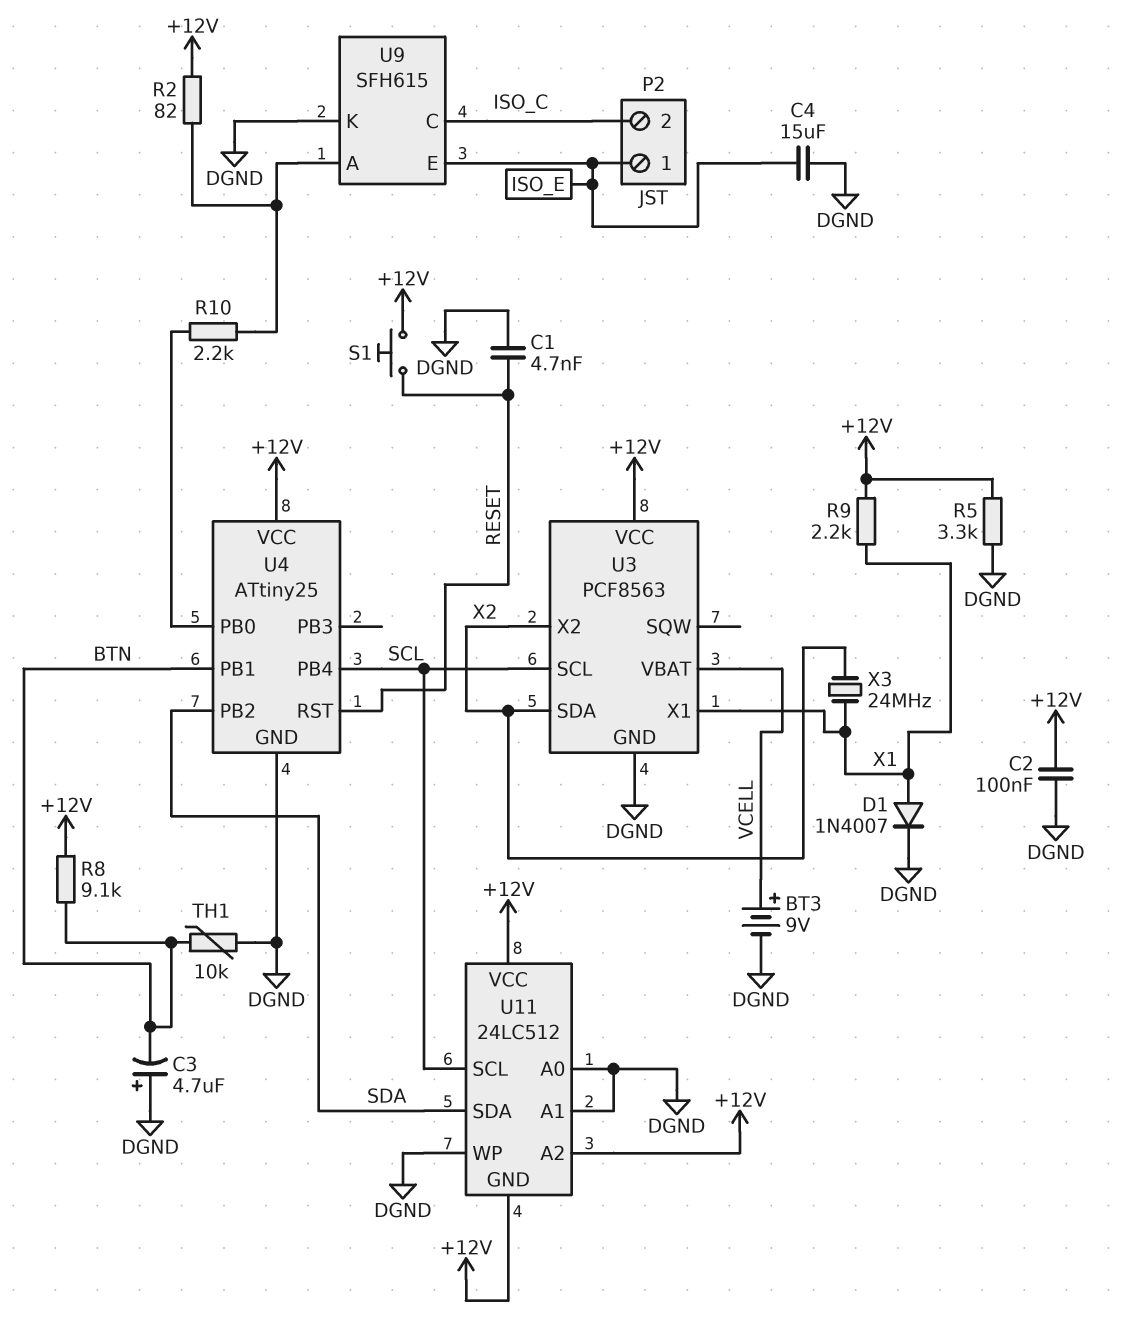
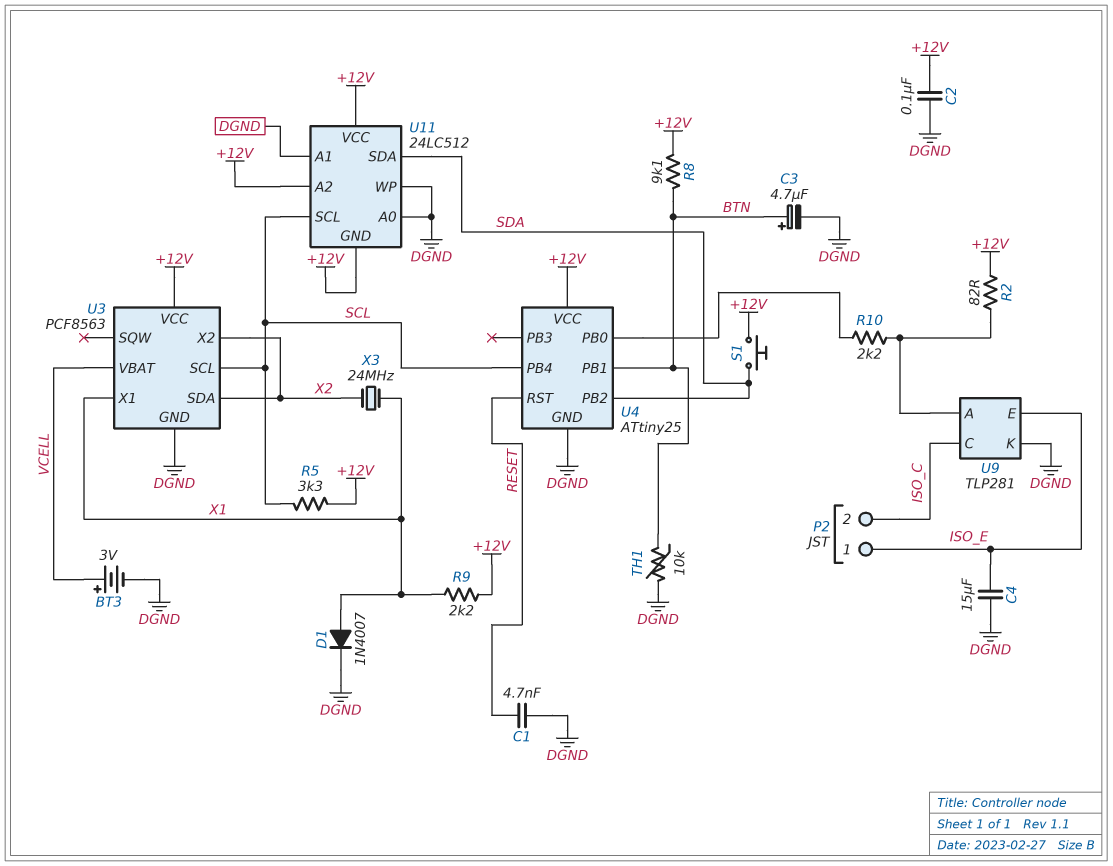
BT3: 9V (plus VCELL, minus DGND) -> 3V (plus VCELL, minus DGND)
C3: 4.7uF (plus DGND, minus BTN) -> 4.7uF (plus BTN, minus DGND)
R5: 3.3k (+12V, DGND) -> 3.3k (+12V, SCL)
S1: button (+12V, RESET) -> button (+12V, SDA)
U9: SFH615 -> TLP281

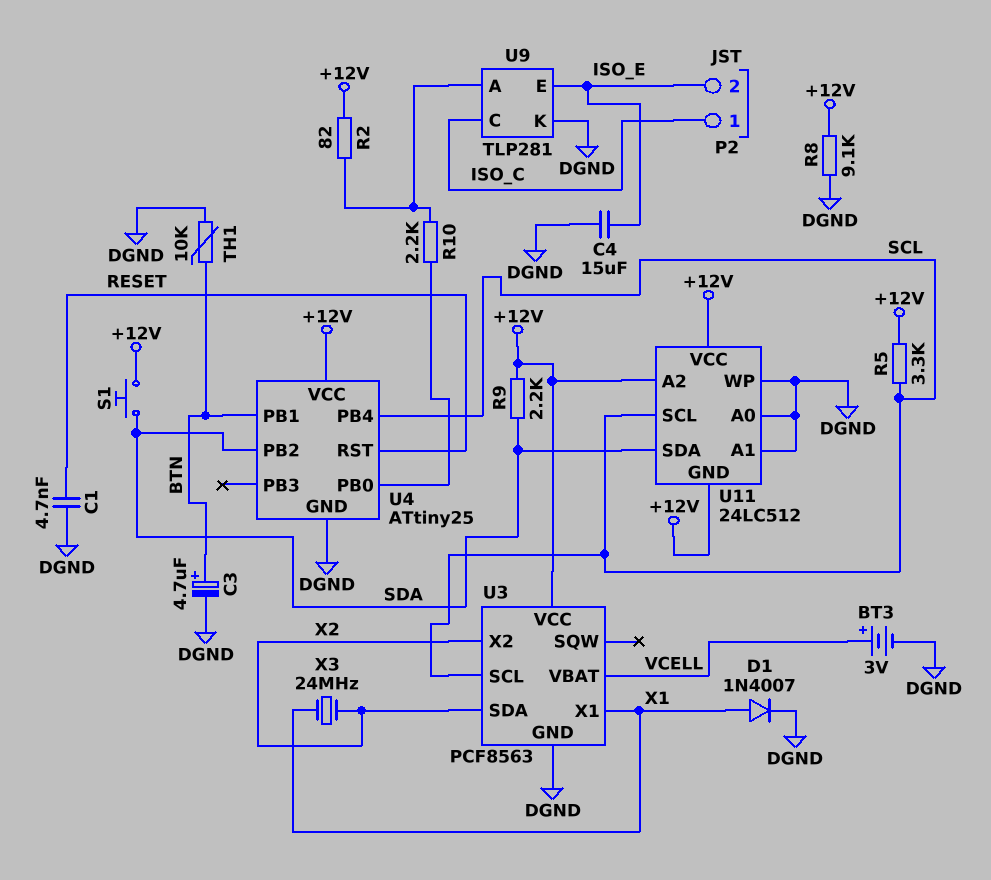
C2: 100nF (+12V, DGND) -> none
P2 pin 1: ISO_E -> ISO_C
P2 pin 2: ISO_C -> ISO_E
R8: 9.1k (+12V, BTN) -> 9.1k (+12V, DGND)
R9: 2.2k (+12V, X1) -> 2.2k (+12V, SDA)

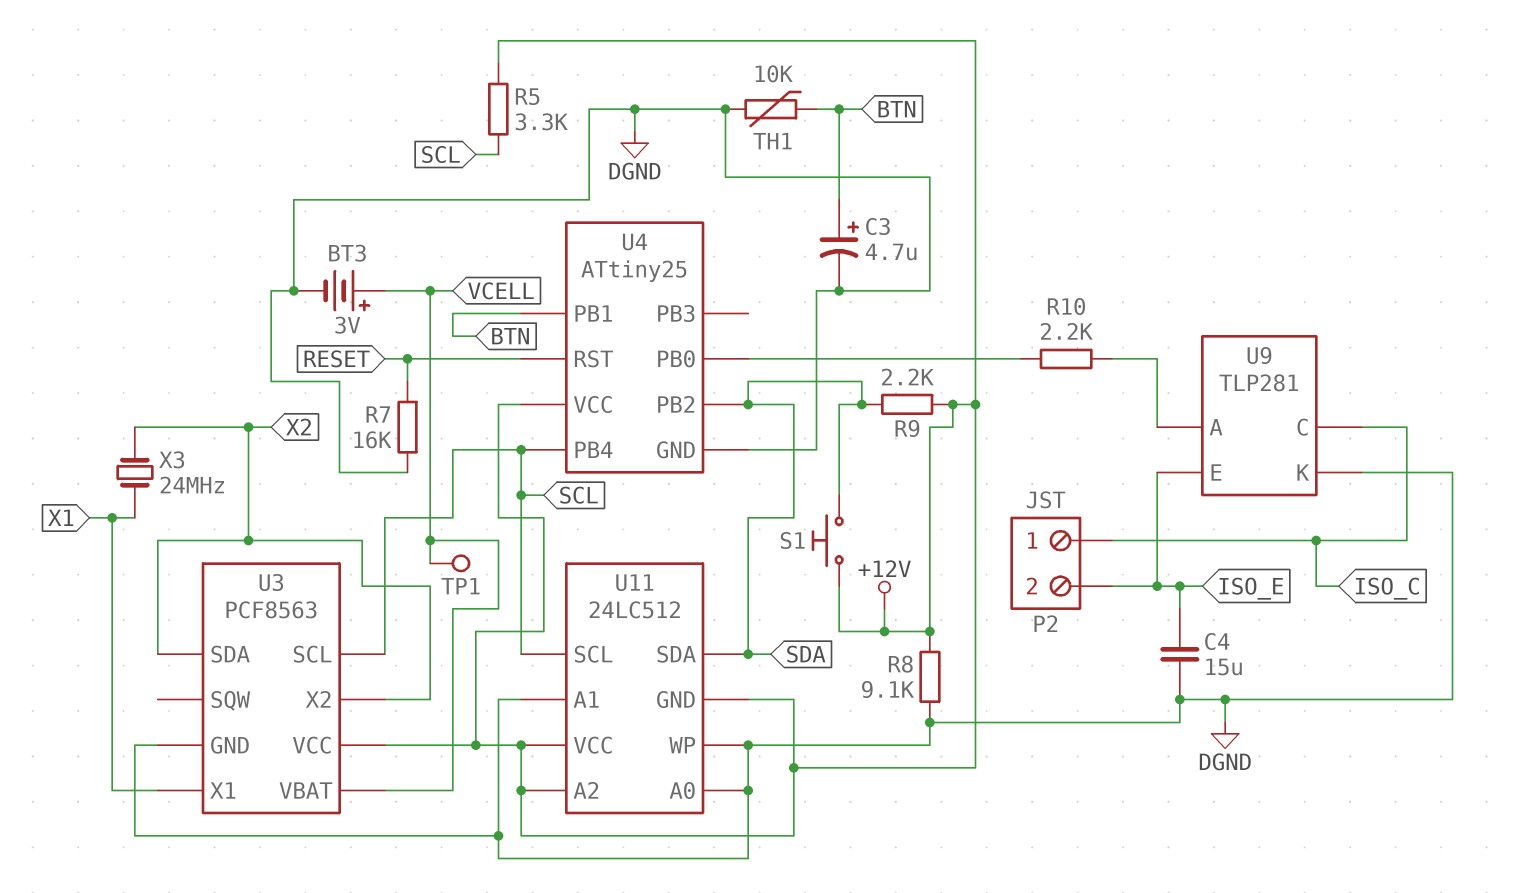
C1: 4.7nF (DGND, RESET) -> none
D1: diode 1N4007 (A X1, K DGND) -> none
R2: 82 (+12V, U9/A) -> none
R7: none -> 16k (DGND, RESET)
TP1: none -> test point (VCELL)

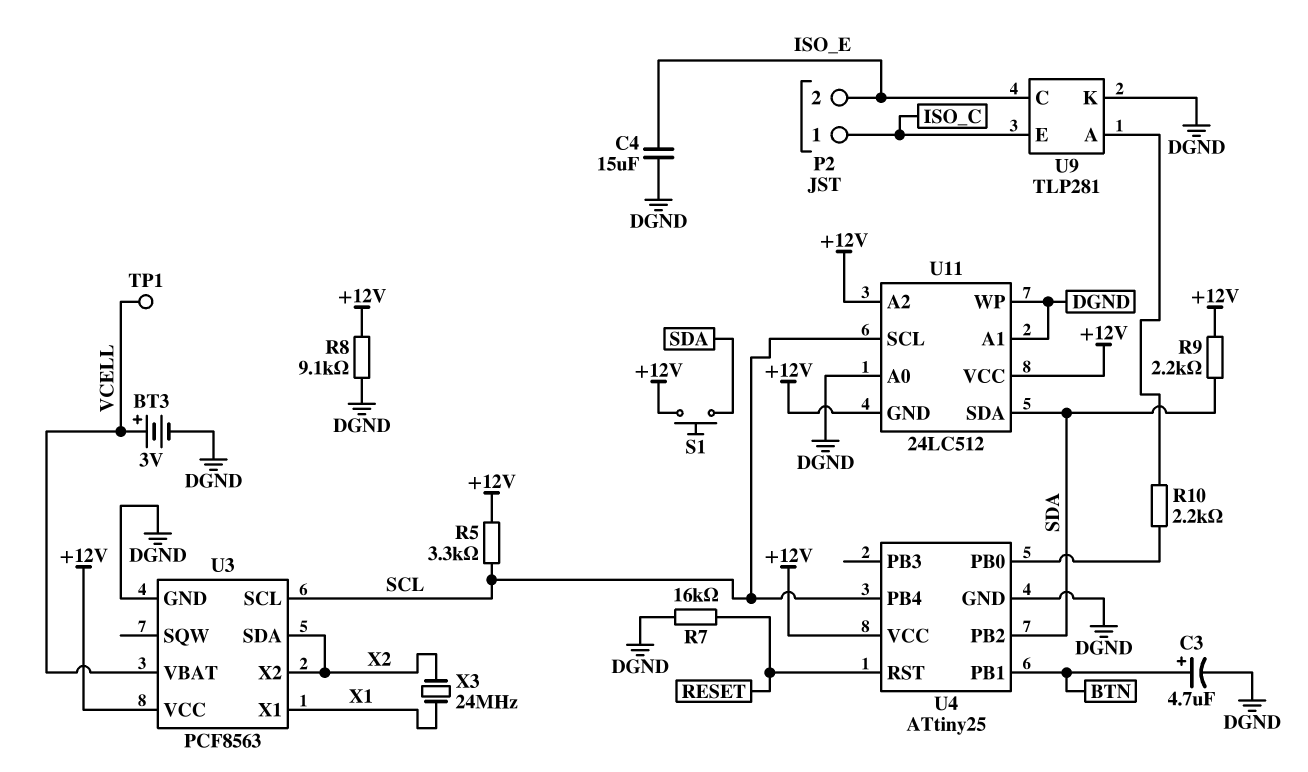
TH1: 10k (BTN, DGND) -> none
U9 pin C: ISO_C -> ISO_E
U9 pin E: ISO_E -> ISO_C

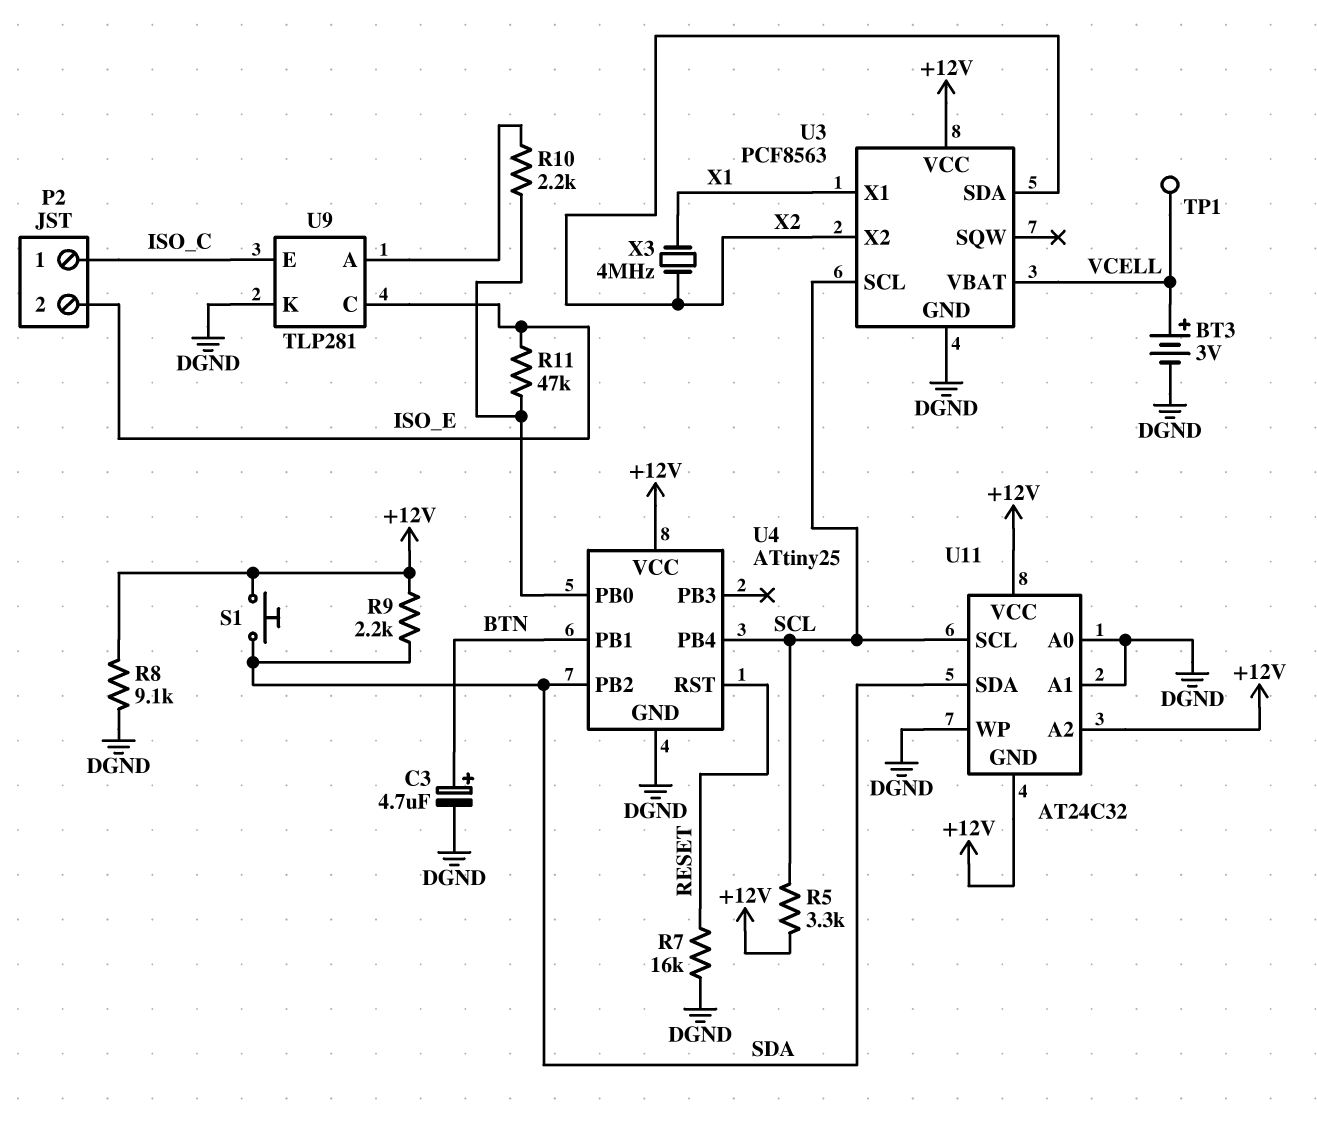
C4: 15uF (DGND, ISO_E) -> none
R11: none -> 47k (ISO_E, U4/PB0)
U11: 24LC512 -> AT24C32
X3: 24MHz (X1, X2) -> 4MHz (X1, X2)

